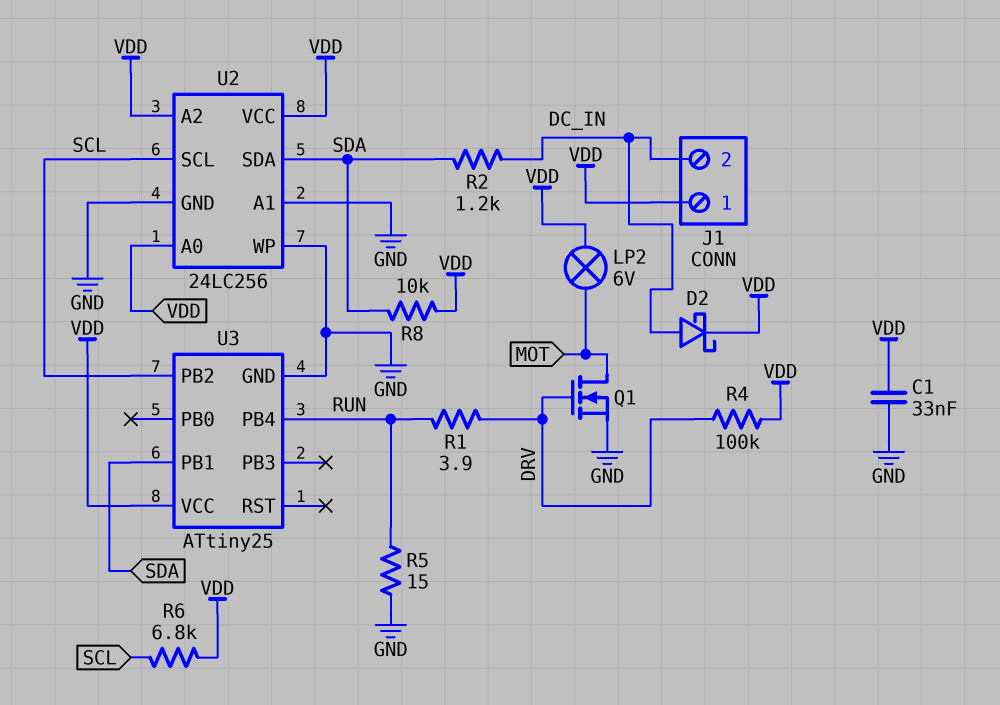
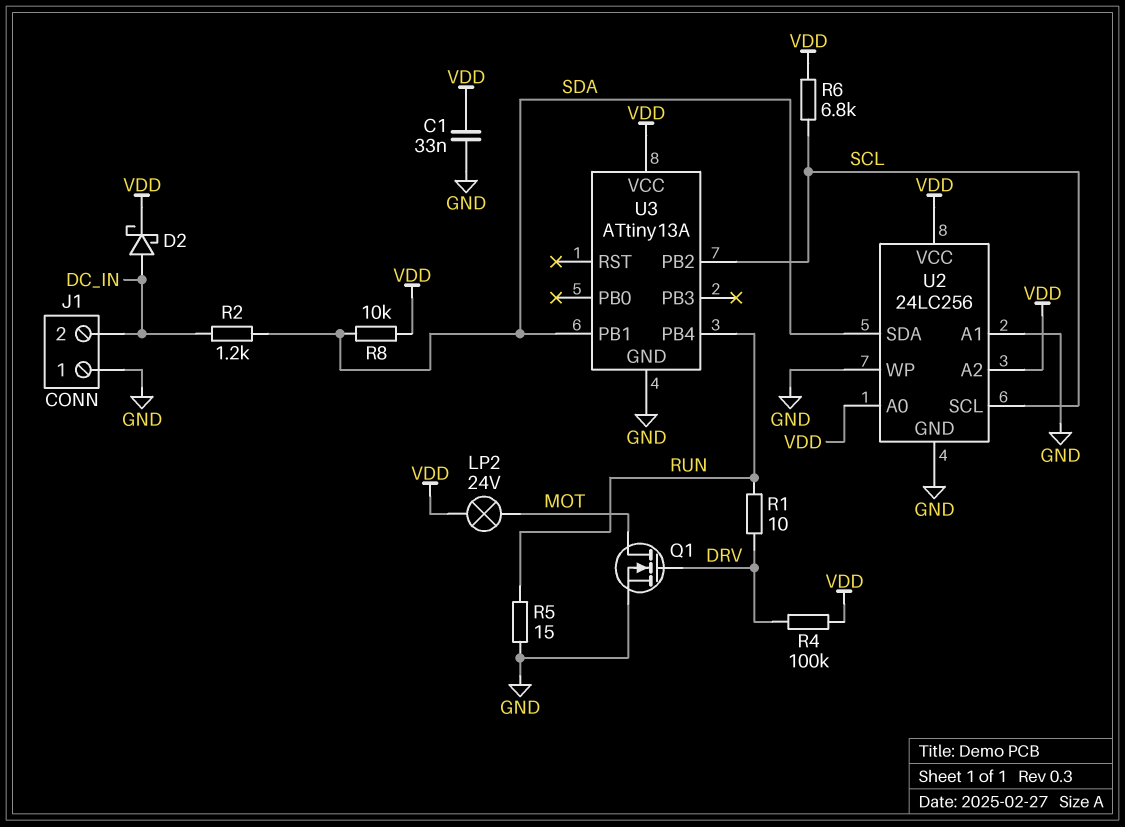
J1 pin 1: VDD -> GND
LP2: lamp 6V (MOT, VDD) -> lamp 24V (MOT, VDD)
R1: 3.9 (DRV, RUN) -> 10 (DRV, RUN)
U3: ATtiny25 -> ATtiny13A

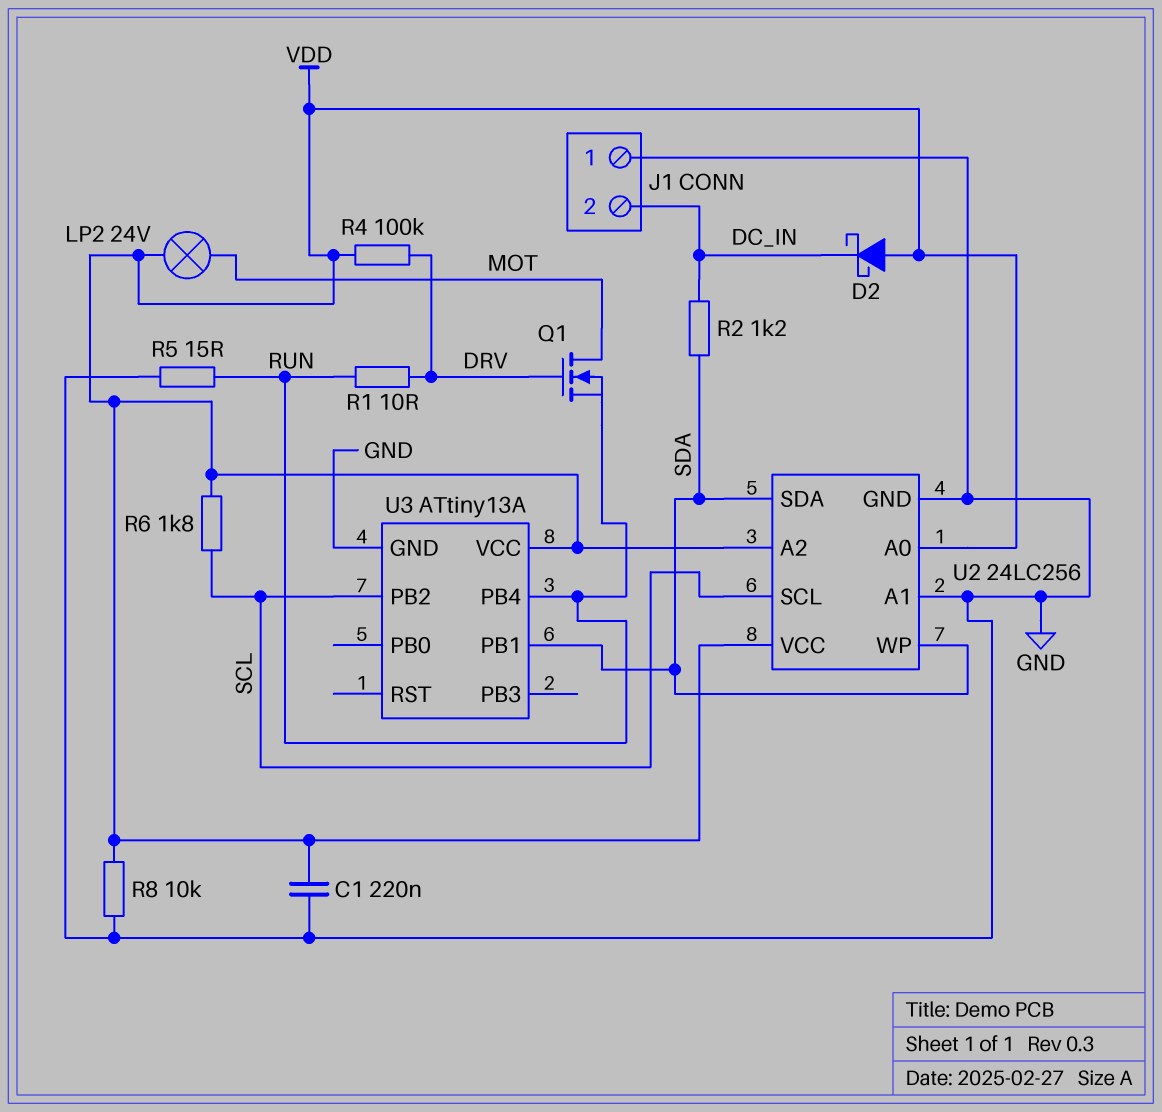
C1: 33nF (GND, VDD) -> 220nF (GND, VDD)
D2: schottky (A DC_IN, K VDD) -> schottky (A VDD, K DC_IN)
Q1: NMOS (G DRV, D MOT, S GND) -> NMOS (G DRV, D MOT, S RUN)
R6: 6.8k (SCL, VDD) -> 1.8k (SCL, VDD)
R8: 10k (SDA, VDD) -> 10k (GND, VDD)
U2 pin WP: GND -> SDA

